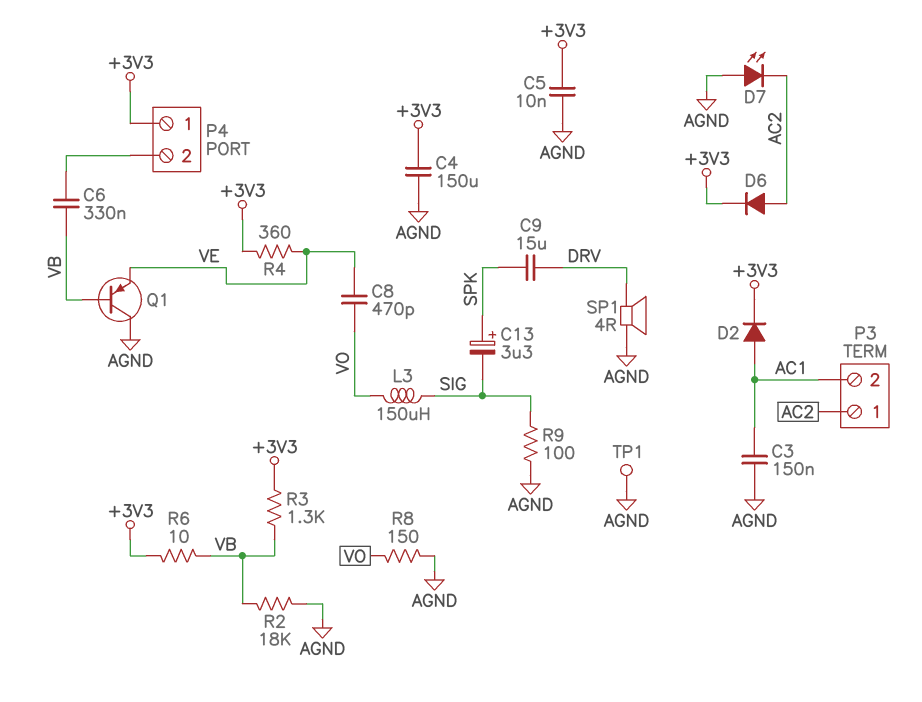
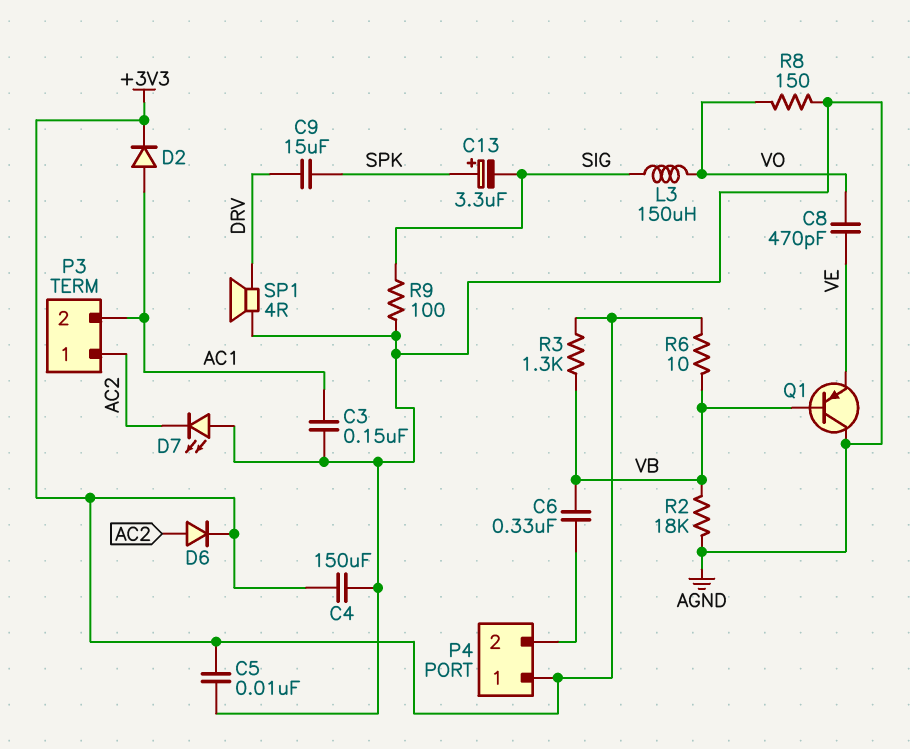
R4: 360 (+3V3, VE) -> none
TP1: test point (AGND) -> none

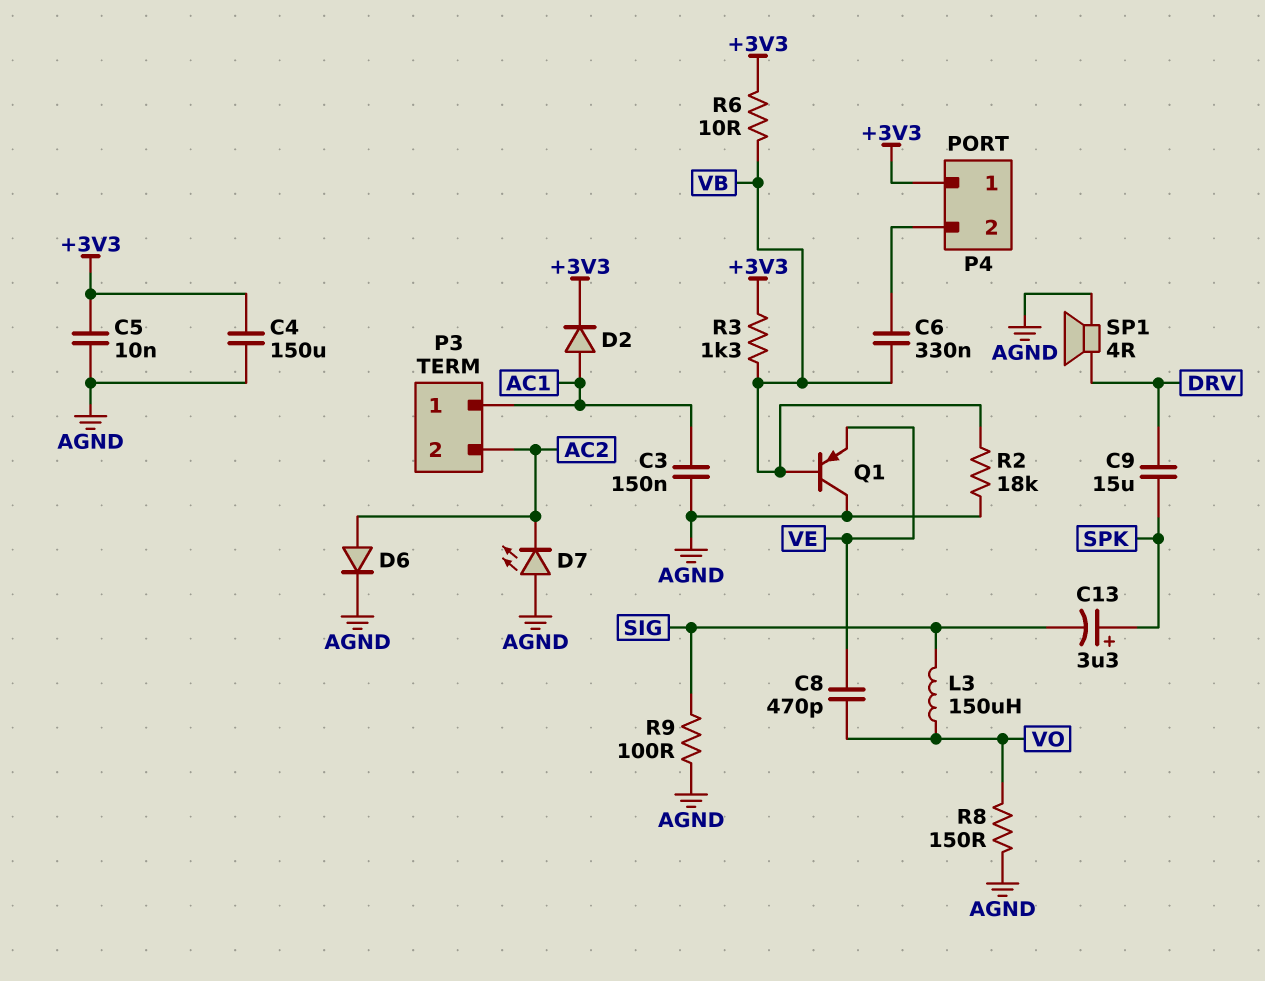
D6: diode (A AC2, K +3V3) -> diode (A AC2, K AGND)
P3 pin 1: AC2 -> AC1
P3 pin 2: AC1 -> AC2

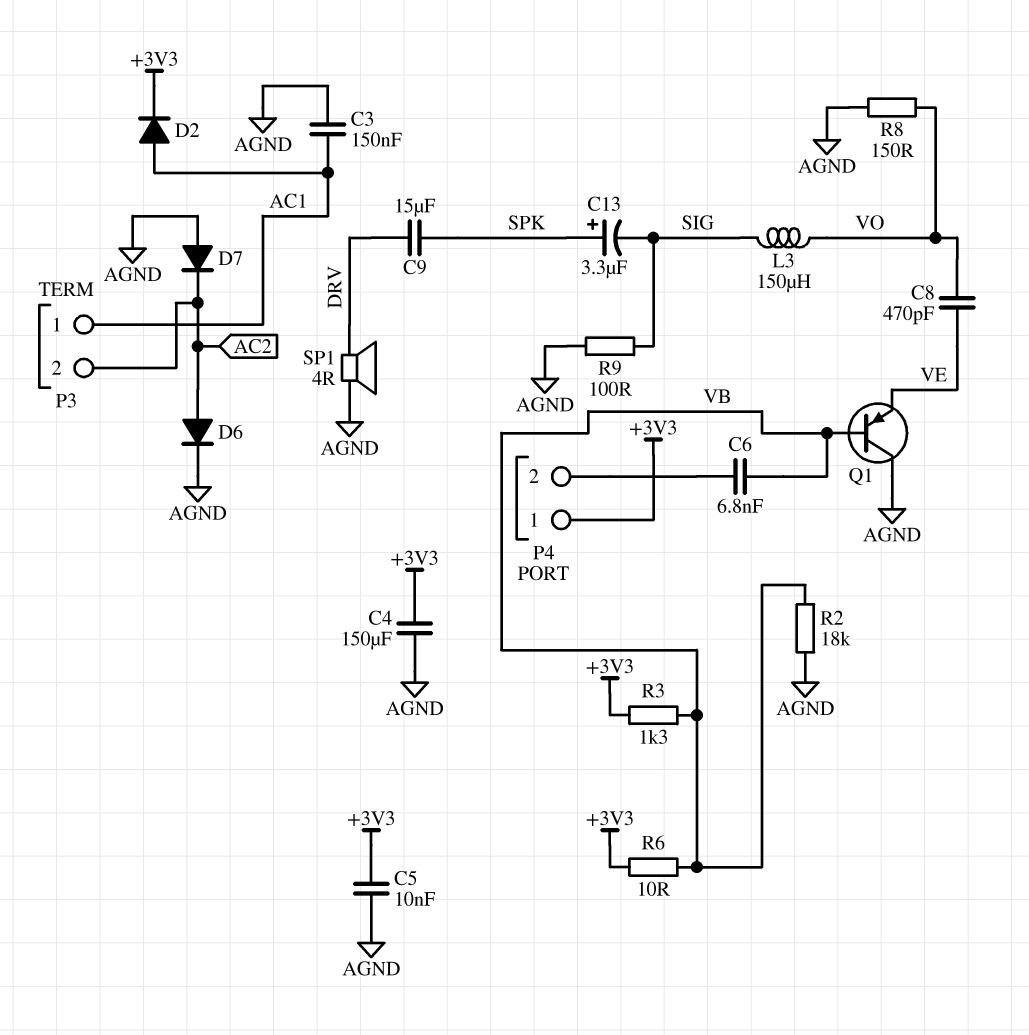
C6: 330nF (P4/2, VB) -> 6.8nF (P4/2, VB)
D7: LED (A AGND, K AC2) -> diode (A AGND, K AC2)

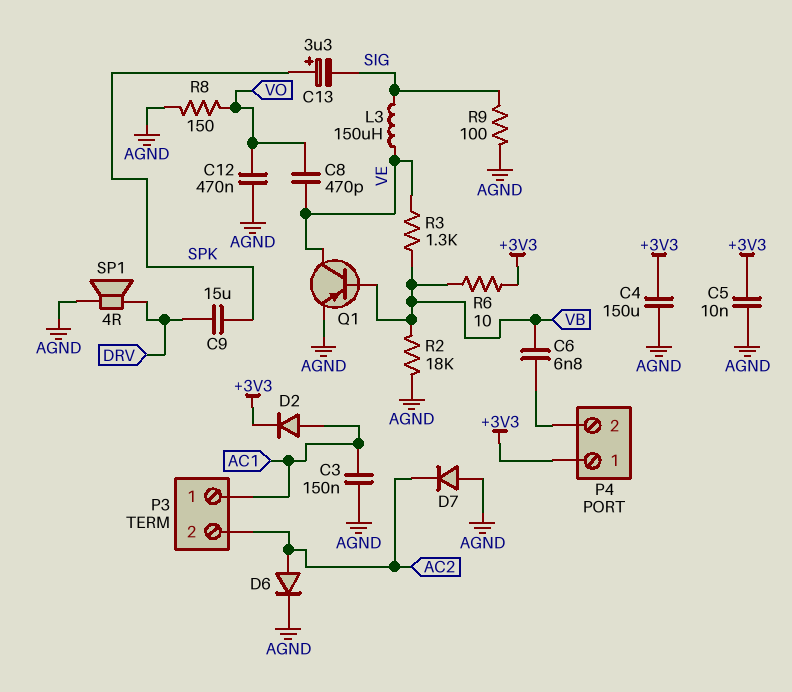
C12: none -> 470nF (AGND, VO)
L3: 150uH (SIG, VO) -> 150uH (SIG, VE)
Q1: PNP (B VB, C AGND, E VE) -> PNP (B VB, C VE, E AGND)
R3: 1.3k (+3V3, VB) -> 1.3k (VB, VE)

